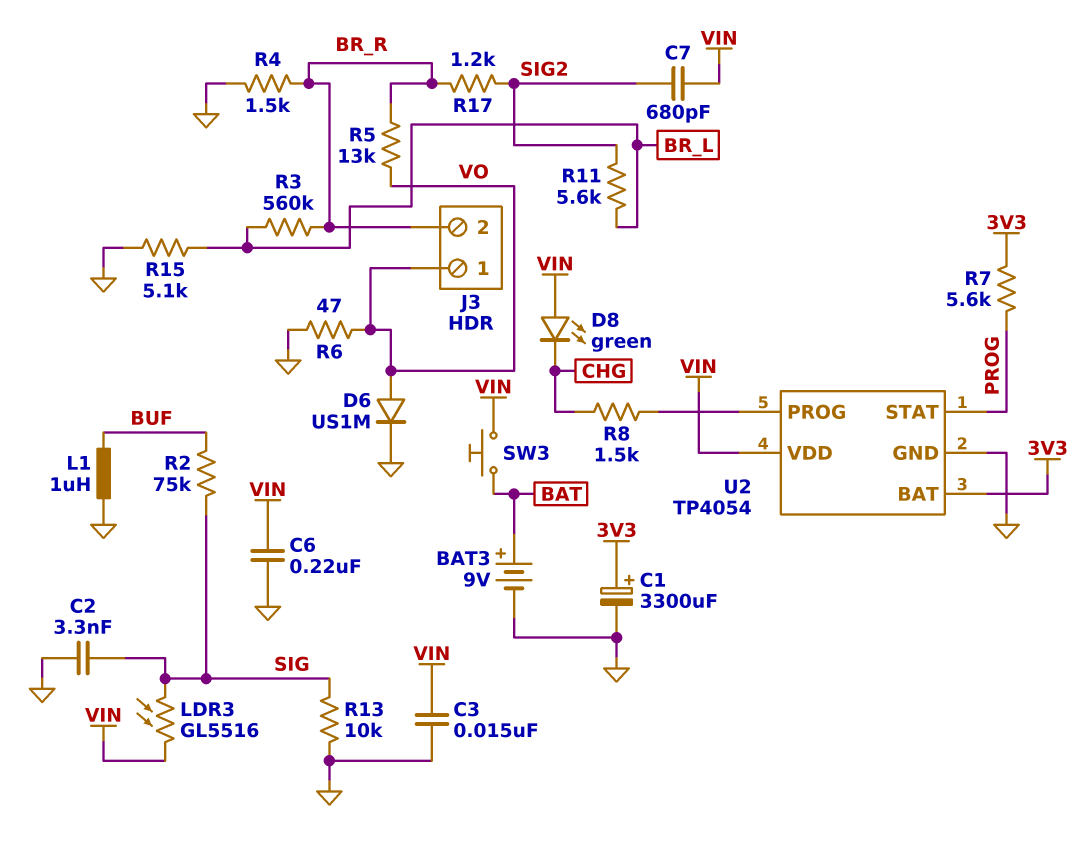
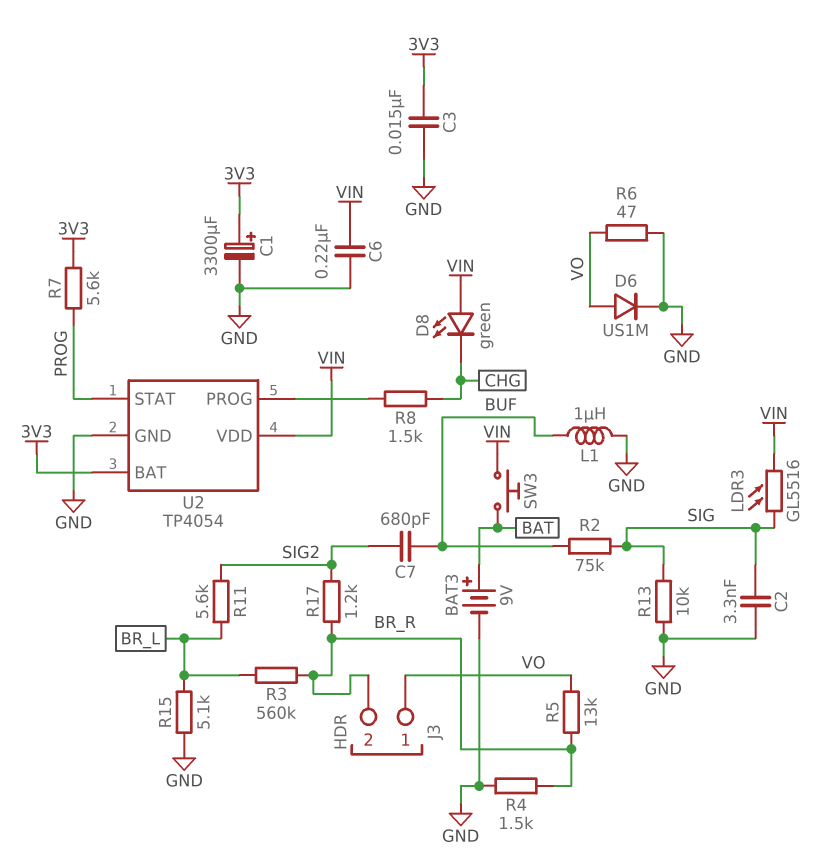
C3: 15nF (GND, VIN) -> 15nF (3V3, GND)
C7: 680pF (SIG2, VIN) -> 680pF (BUF, SIG2)

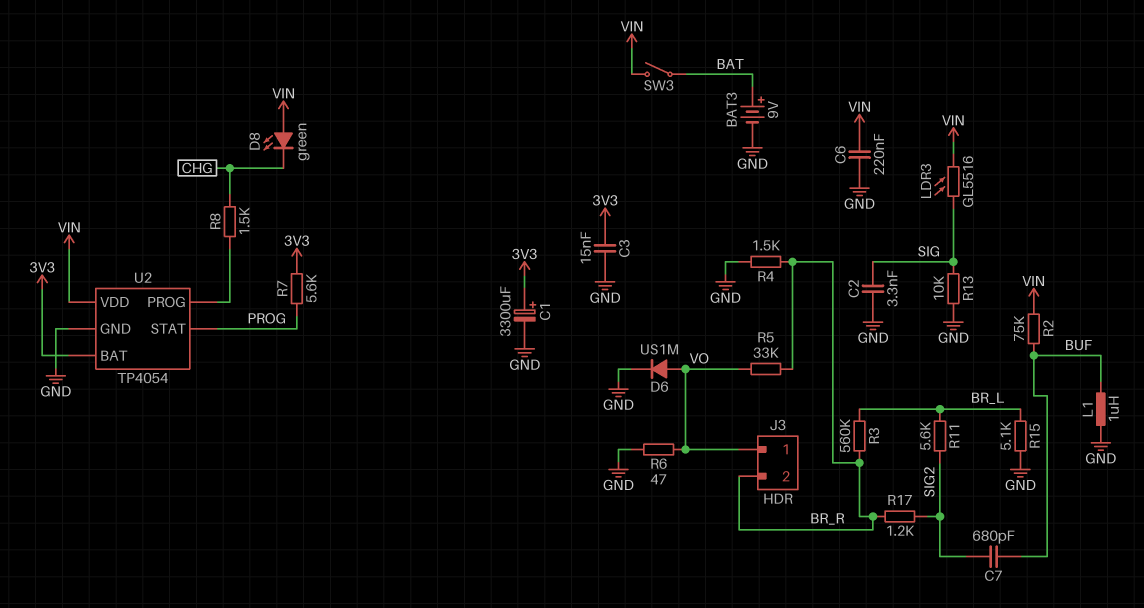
R2: 75k (BUF, SIG) -> 75k (BUF, VIN)
R5: 13k (BR_R, VO) -> 33k (BR_R, VO)
SW3: button (BAT, VIN) -> switch (BAT, VIN)

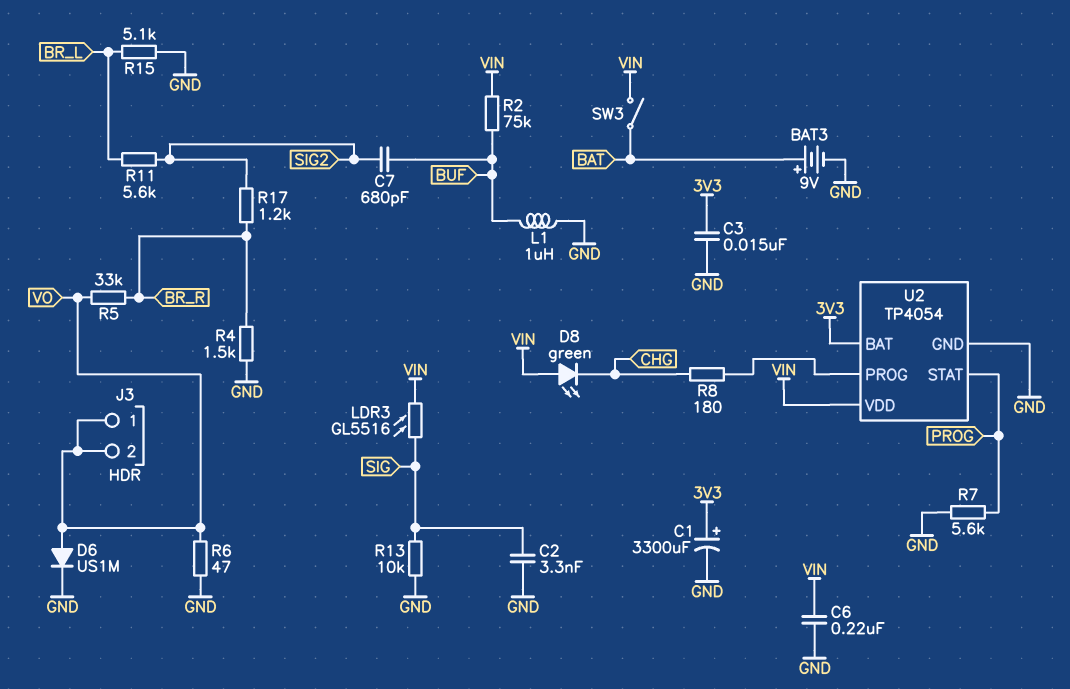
J3 pin 2: BR_R -> VO
R3: 560k (BR_L, BR_R) -> none
R7: 5.6k (3V3, PROG) -> 5.6k (GND, PROG)
R8: 1.5k (CHG, U2/PROG) -> 180 (CHG, U2/PROG)

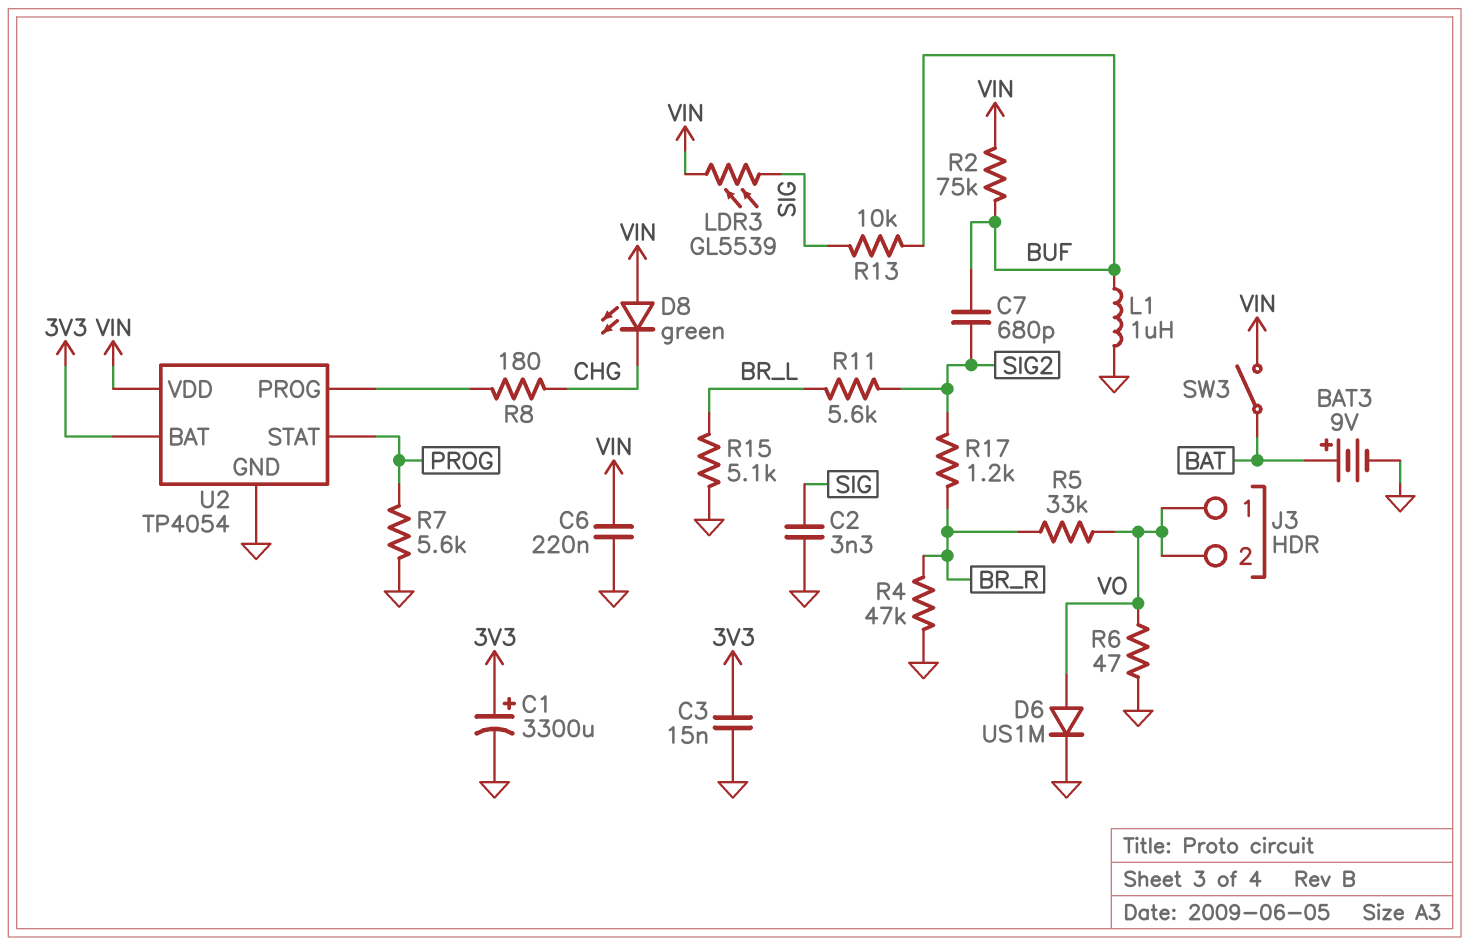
LDR3: GL5516 (SIG, VIN) -> GL5539 (SIG, VIN)
R4: 1.5k (BR_R, GND) -> 47k (BR_R, GND)
R13: 10k (GND, SIG) -> 10k (BUF, SIG)

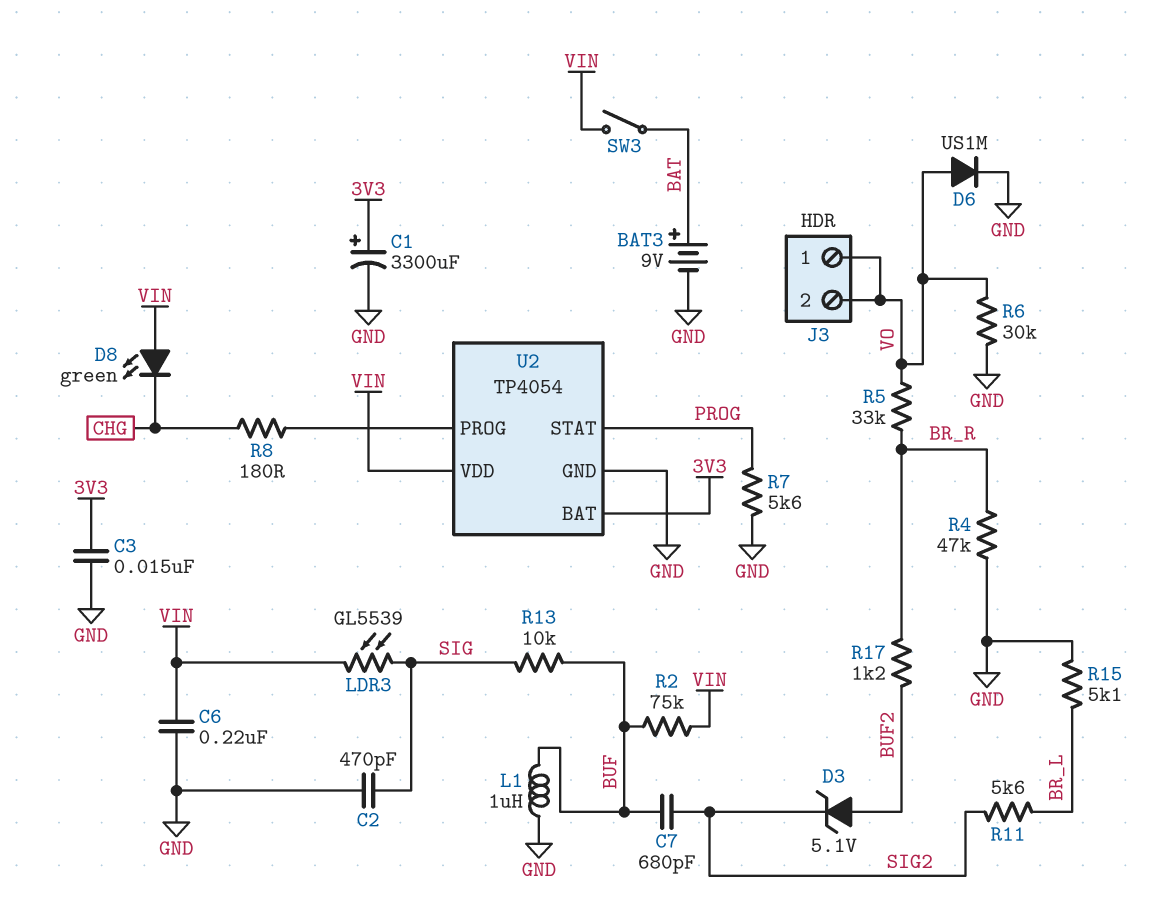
C2: 3.3nF (GND, SIG) -> 470pF (GND, SIG)
D3: none -> zener 5.1V (A BUF2, K SIG2)
R6: 47 (GND, VO) -> 30k (GND, VO)
R17: 1.2k (BR_R, SIG2) -> 1.2k (BR_R, BUF2)

